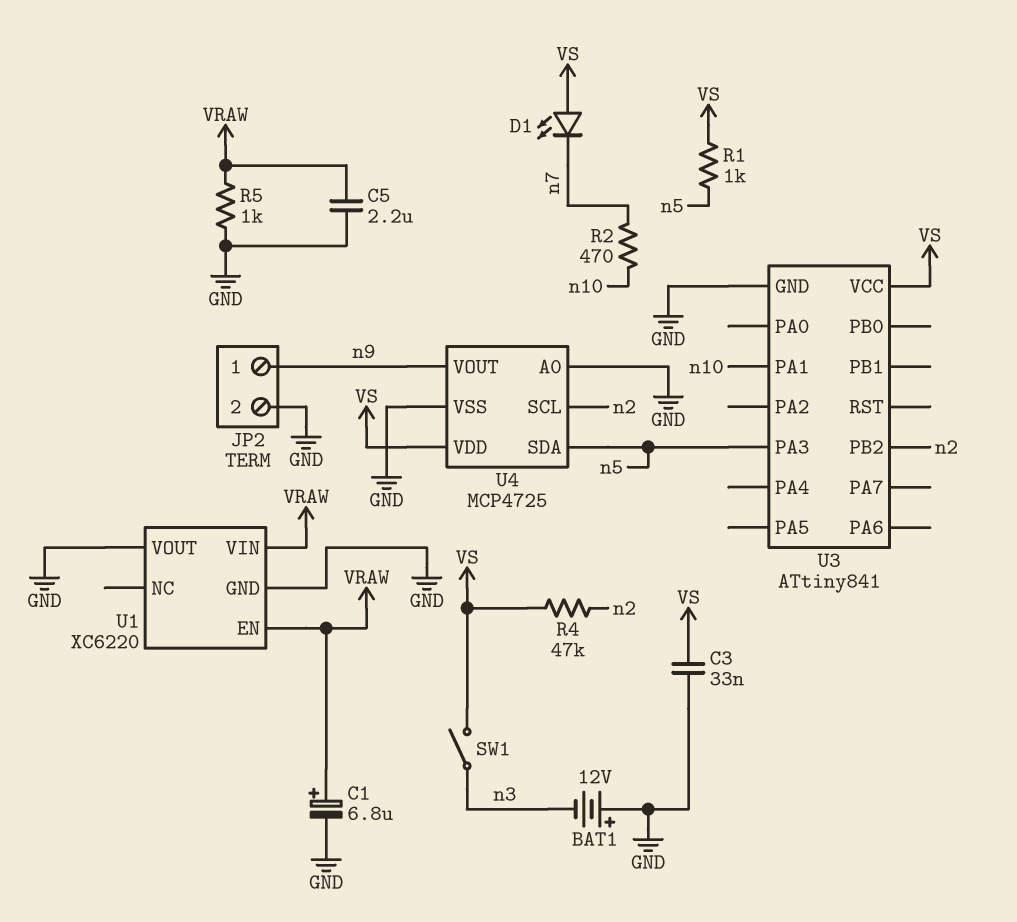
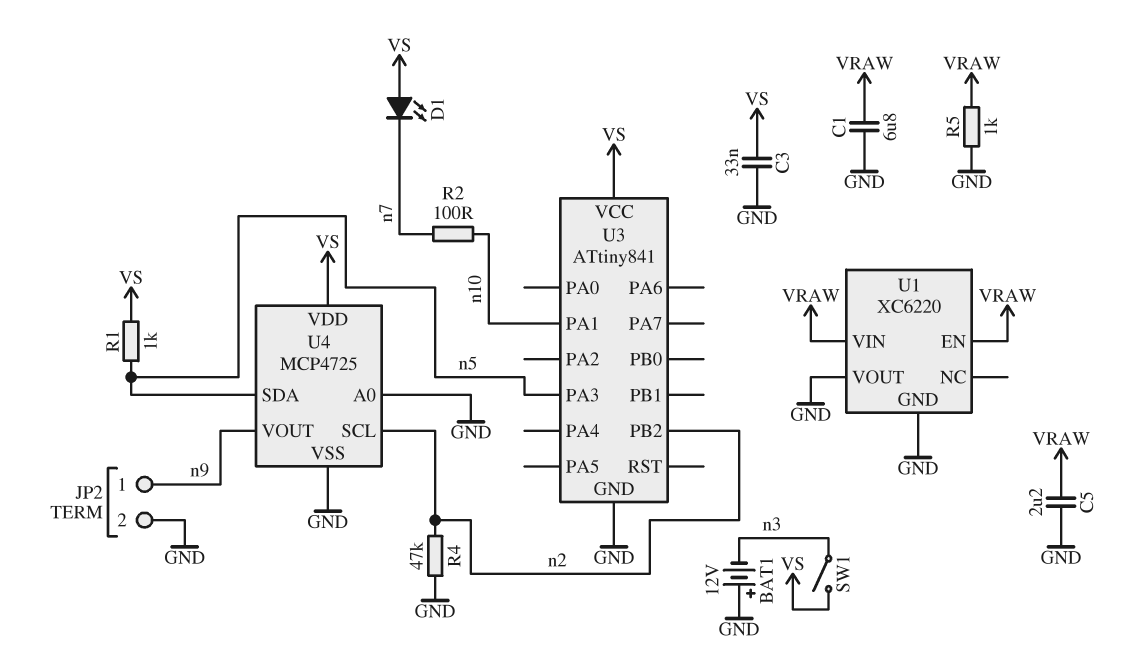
C1: 6.8uF (plus VRAW, minus GND) -> 6.8uF (GND, VRAW)
R2: 470 (n7, n10) -> 100 (n7, n10)
R4: 47k (VS, n2) -> 47k (GND, n2)

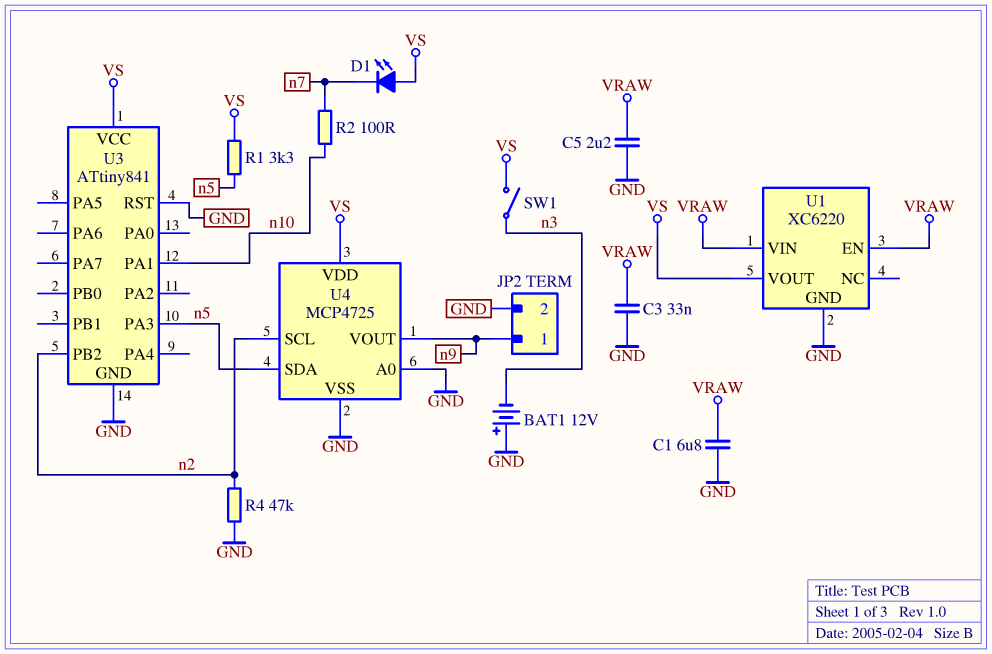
C3: 33nF (GND, VS) -> 33nF (GND, VRAW)
R1: 1k (VS, n5) -> 3.3k (VS, n5)
R5: 1k (GND, VRAW) -> none
U1 pin VOUT: GND -> VS
U3 pin RST: none -> GND

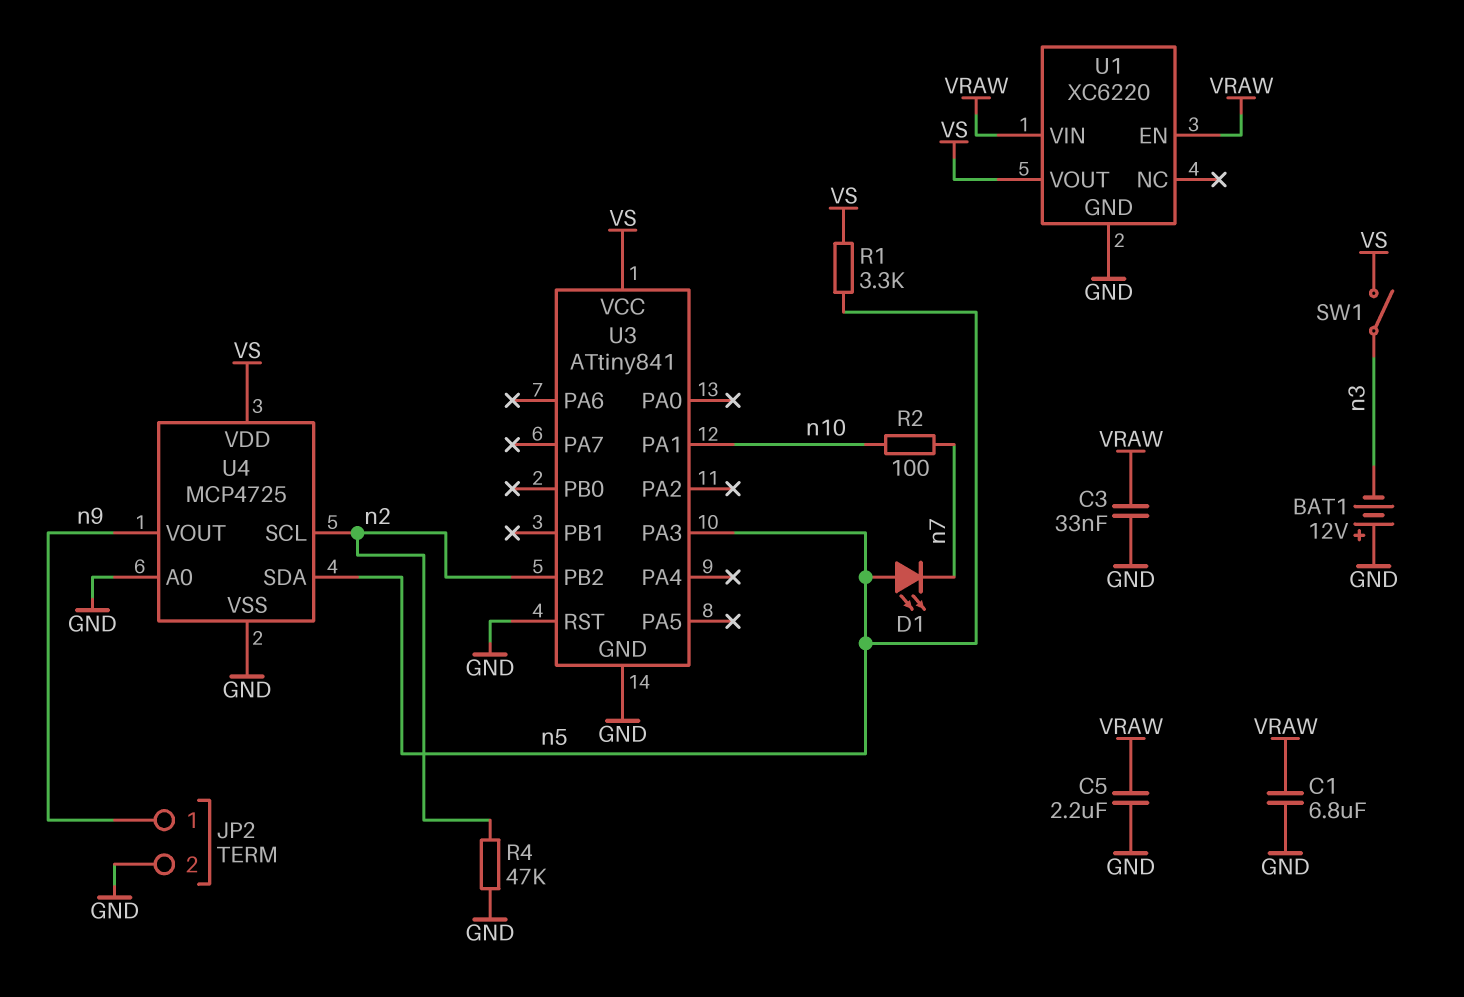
D1: LED (A VS, K n7) -> LED (A n5, K n7)

